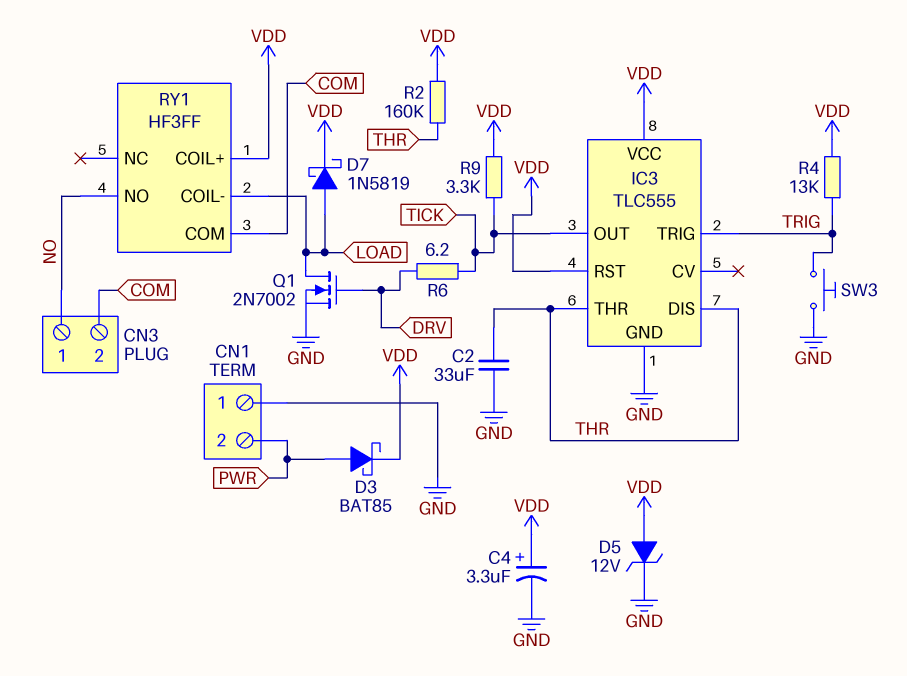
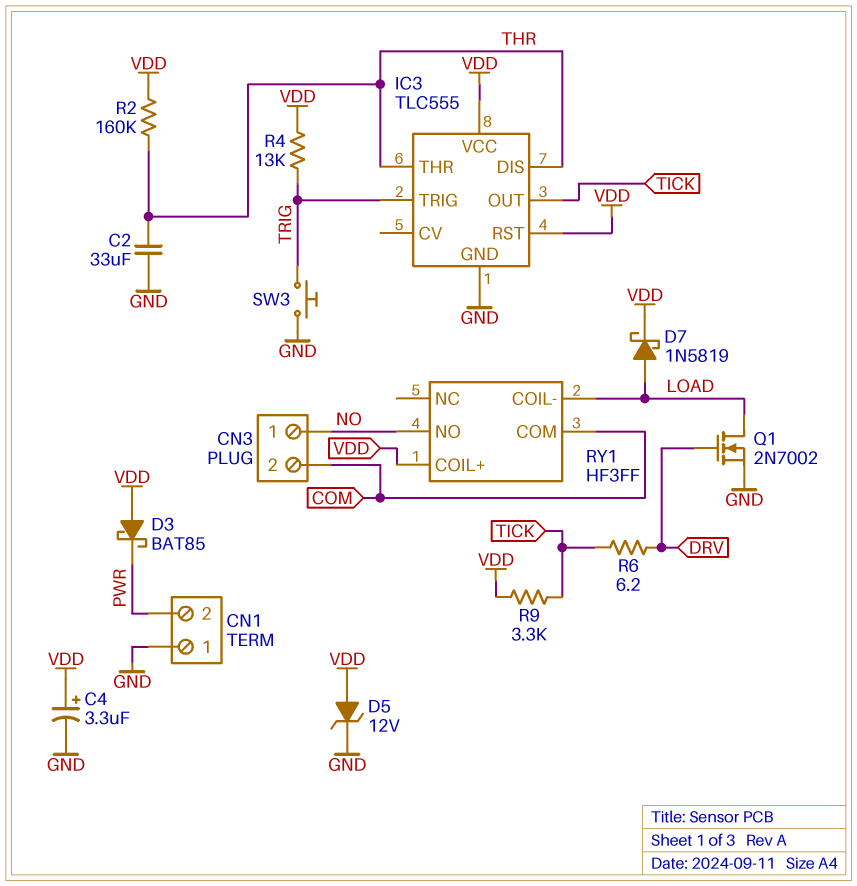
D3: schottky BAT85 (A PWR, K VDD) -> schottky BAT85 (A VDD, K PWR)

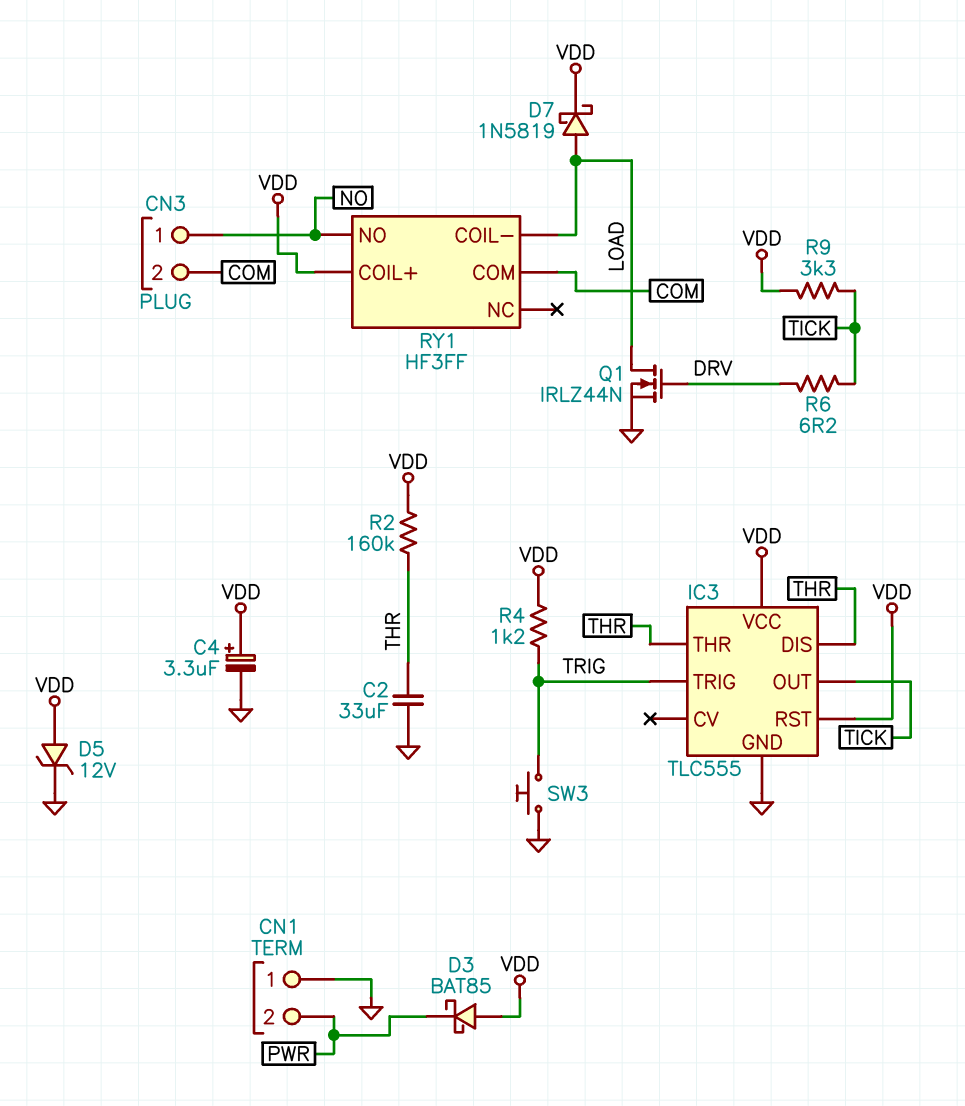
Q1: NMOS 2N7002 (G DRV, D LOAD, S GND) -> NMOS IRLZ44N (G DRV, D LOAD, S GND)
R4: 13k (TRIG, VDD) -> 1.2k (TRIG, VDD)

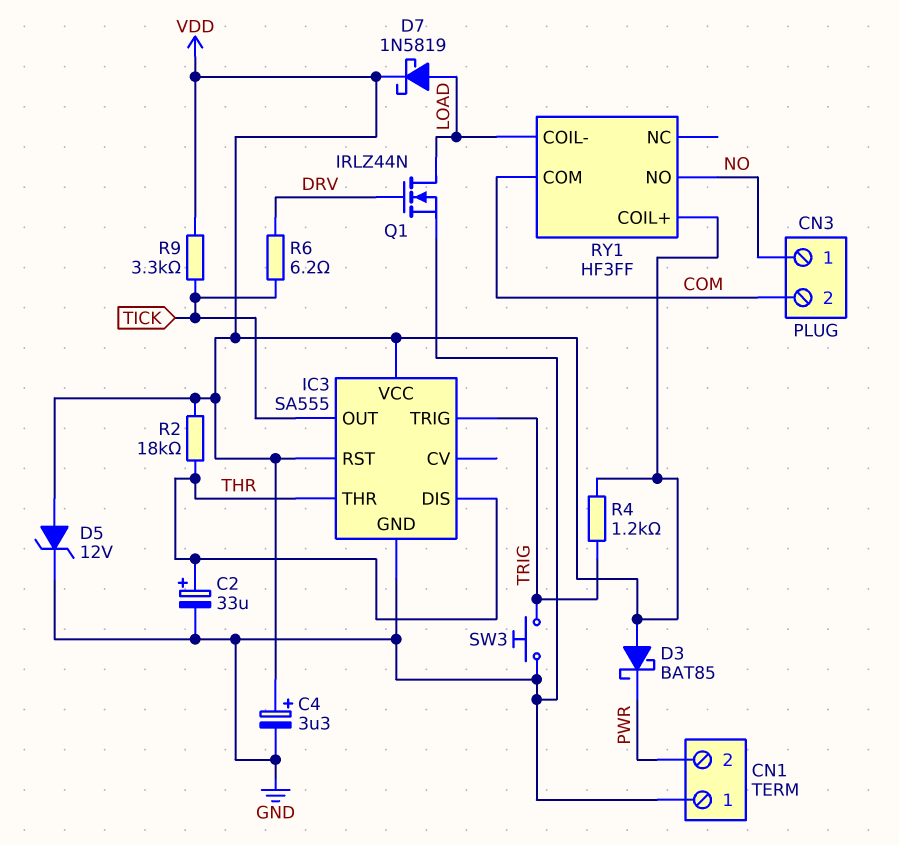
C2: 33uF (GND, THR) -> 33uF (plus THR, minus GND)
IC3: TLC555 -> SA555
R2: 160k (THR, VDD) -> 18k (THR, VDD)

